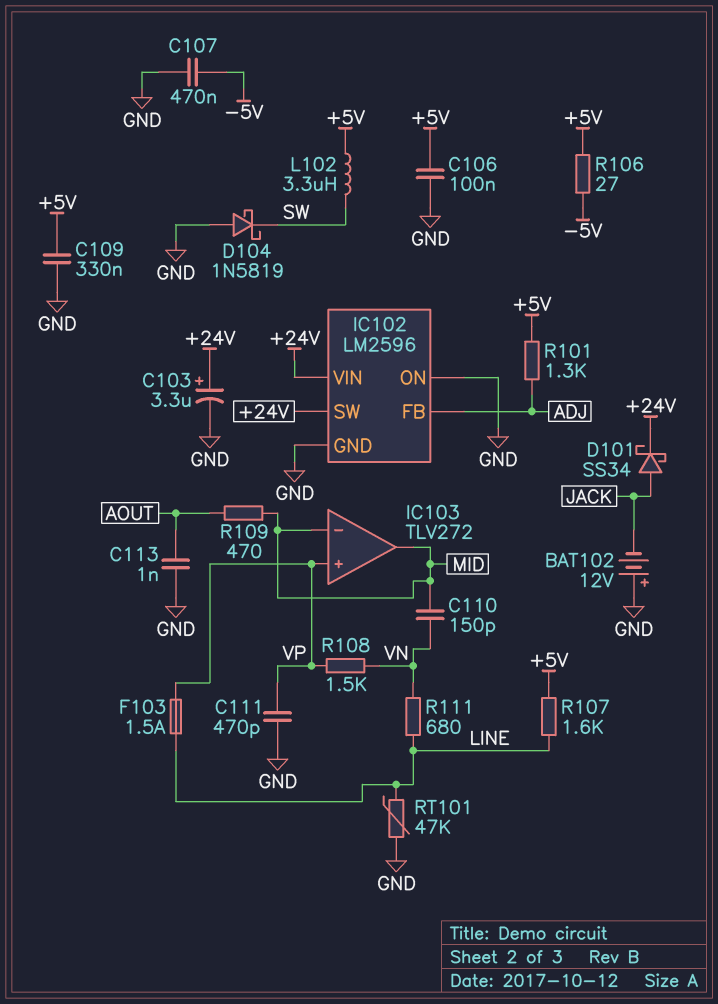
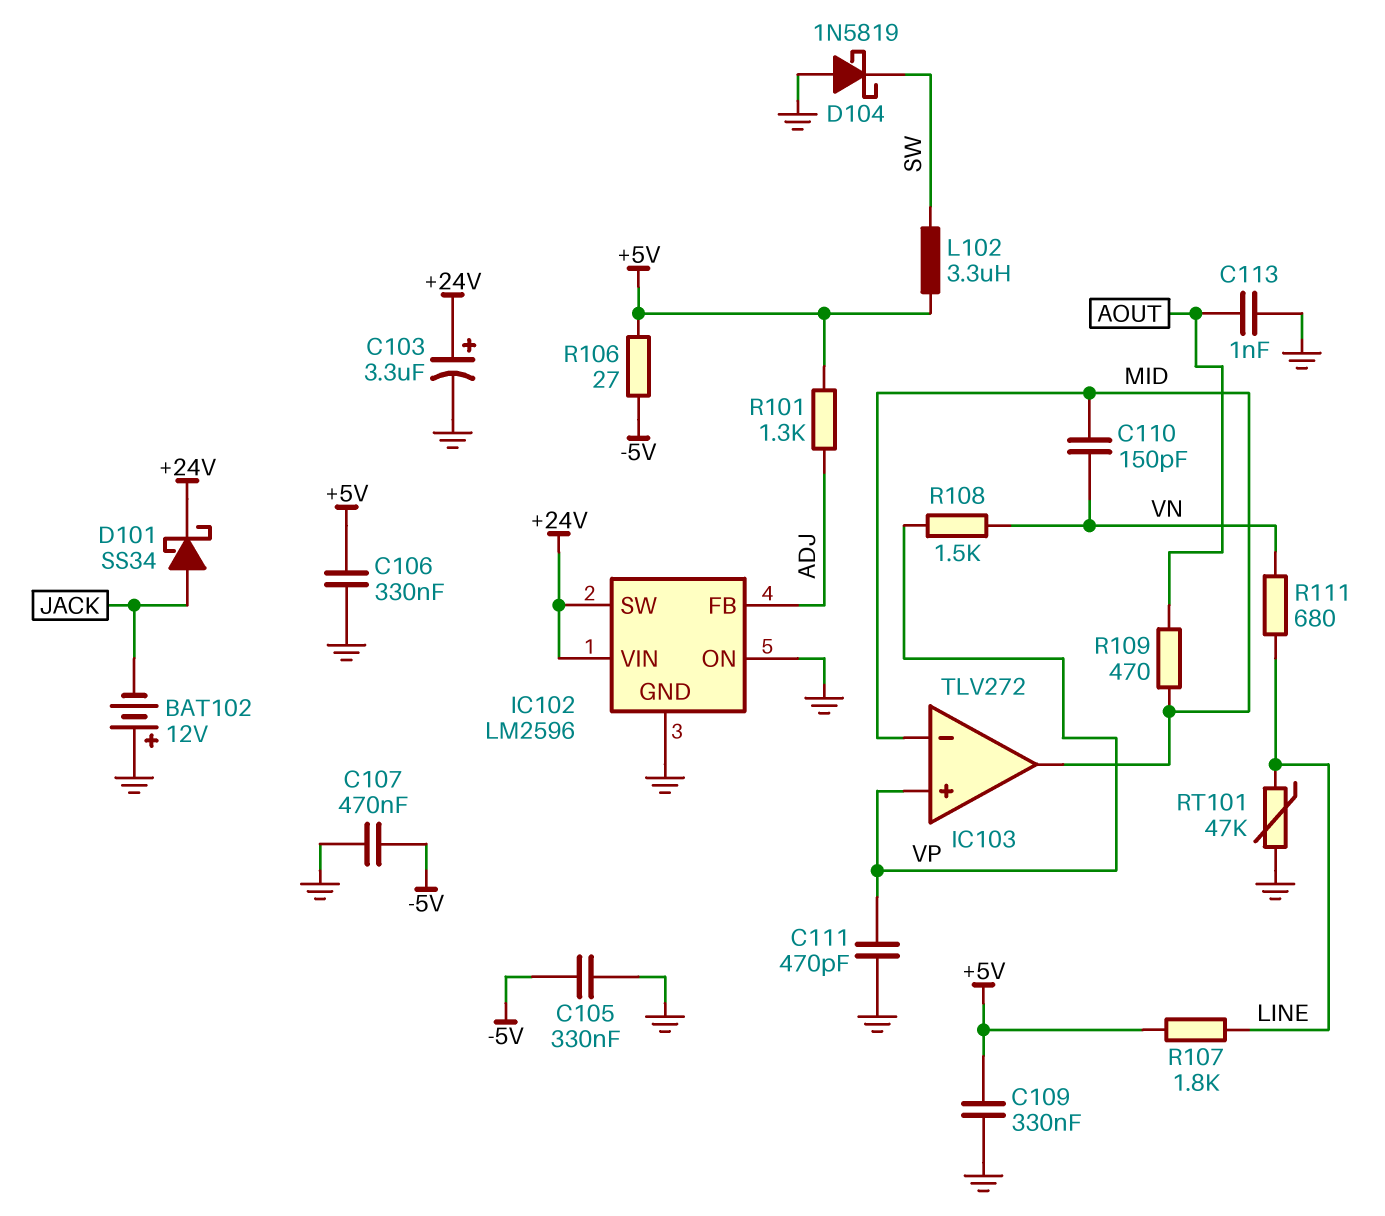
C105: none -> 330nF (-5V, GND)
C106: 100nF (+5V, GND) -> 330nF (+5V, GND)
F103: 1.5A (LINE, VP) -> none
R107: 1.6k (+5V, LINE) -> 1.8k (+5V, LINE)

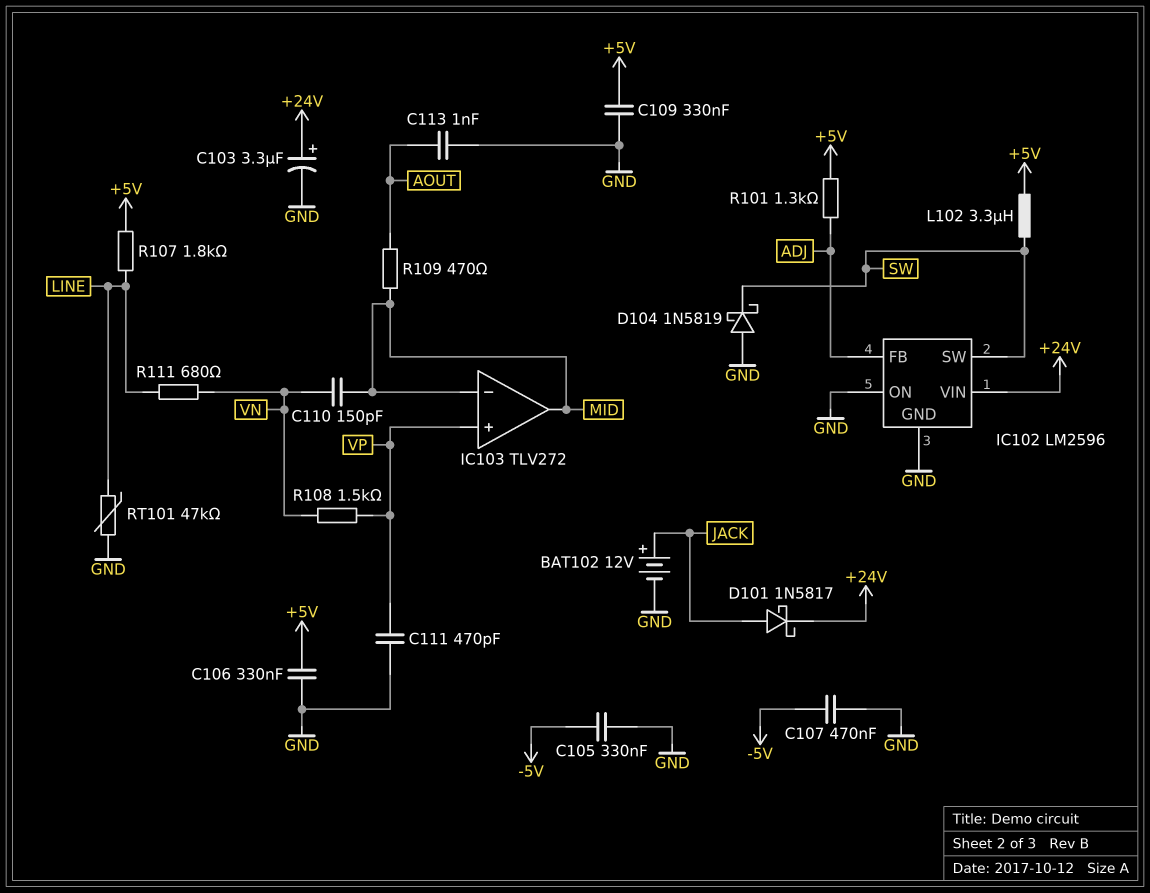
BAT102: 12V (plus GND, minus JACK) -> 12V (plus JACK, minus GND)
D101: schottky SS34 (A JACK, K +24V) -> schottky 1N5817 (A JACK, K +24V)
IC102 pin SW: +24V -> SW
R106: 27 (+5V, -5V) -> none

